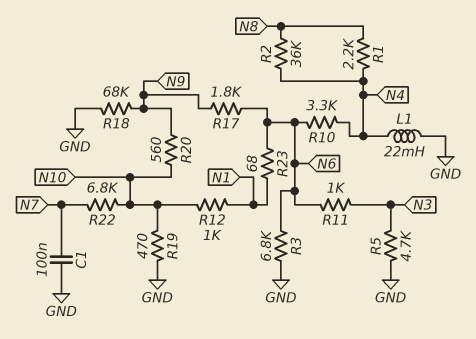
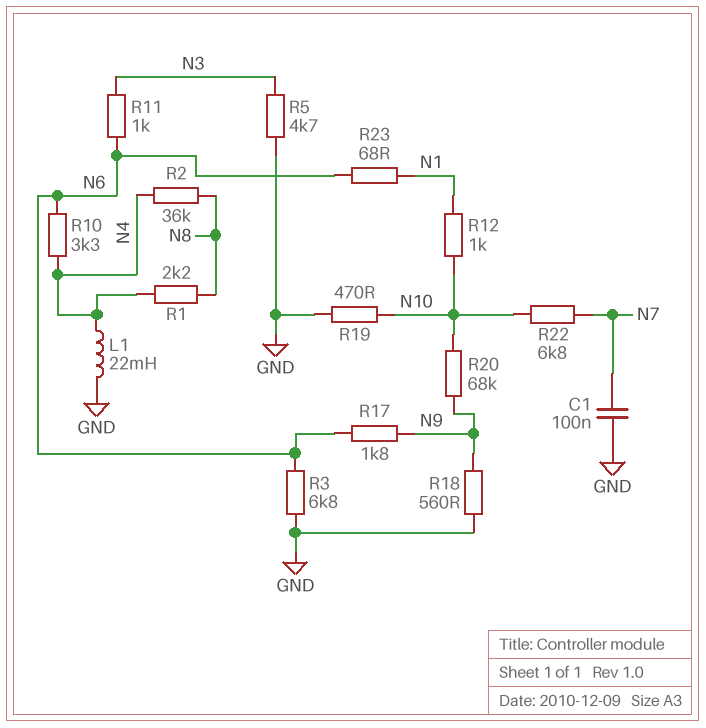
R18: 68k (GND, N9) -> 560 (GND, N9)
R20: 560 (N9, N10) -> 68k (N9, N10)

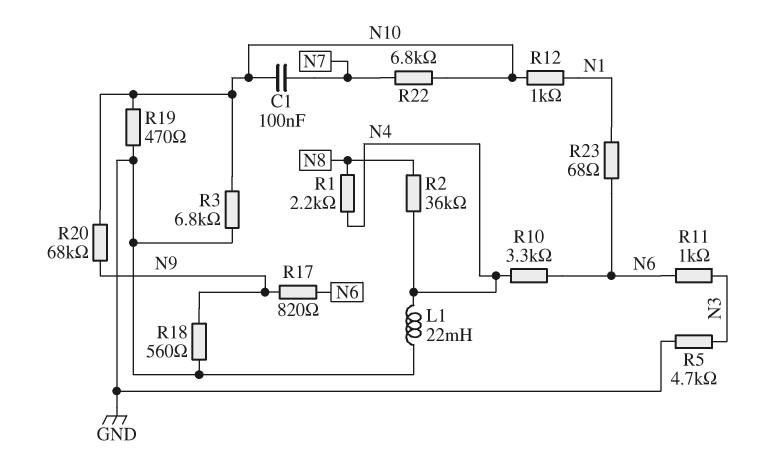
C1: 100nF (GND, N7) -> 100nF (N7, N10)
R3: 6.8k (GND, N6) -> 6.8k (GND, N10)
R17: 1.8k (N6, N9) -> 820 (N6, N9)

